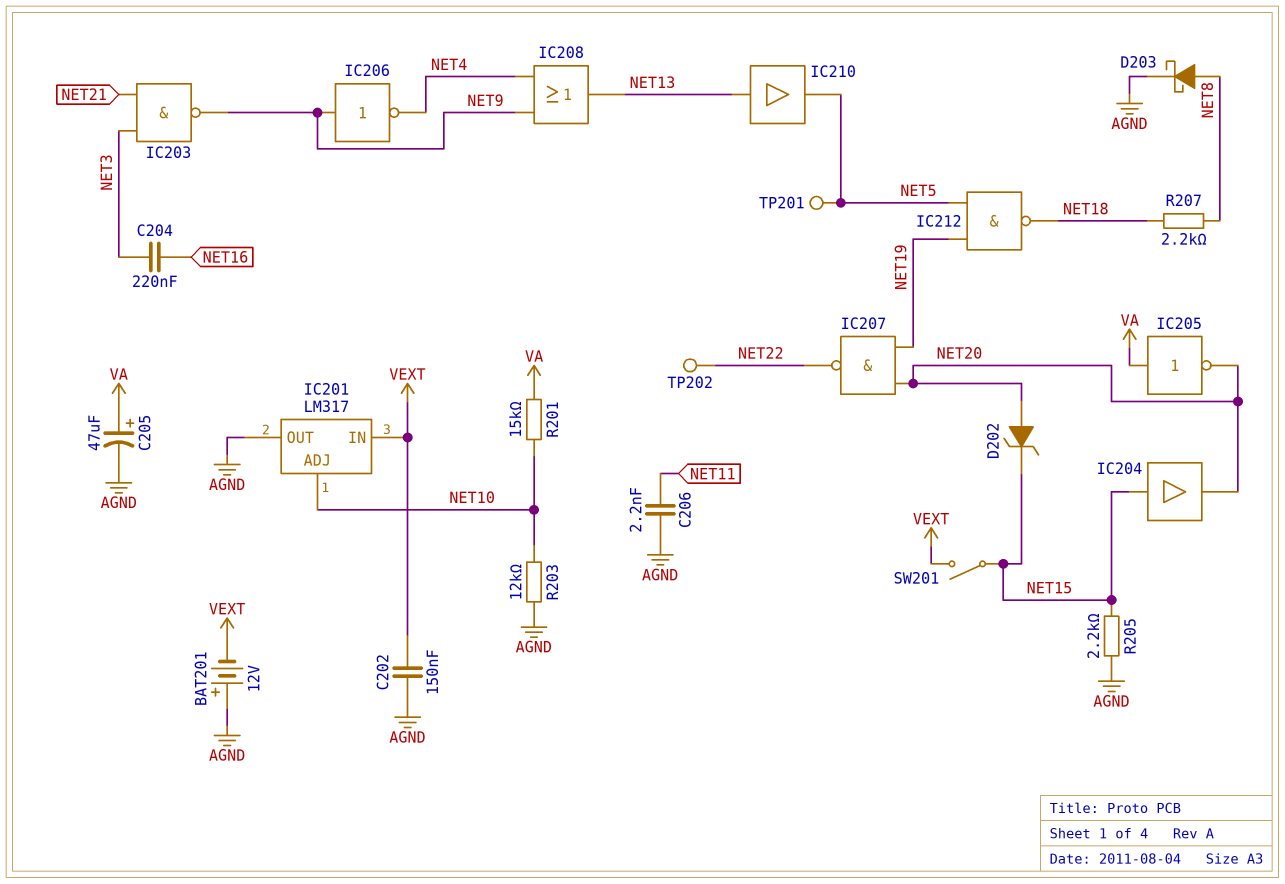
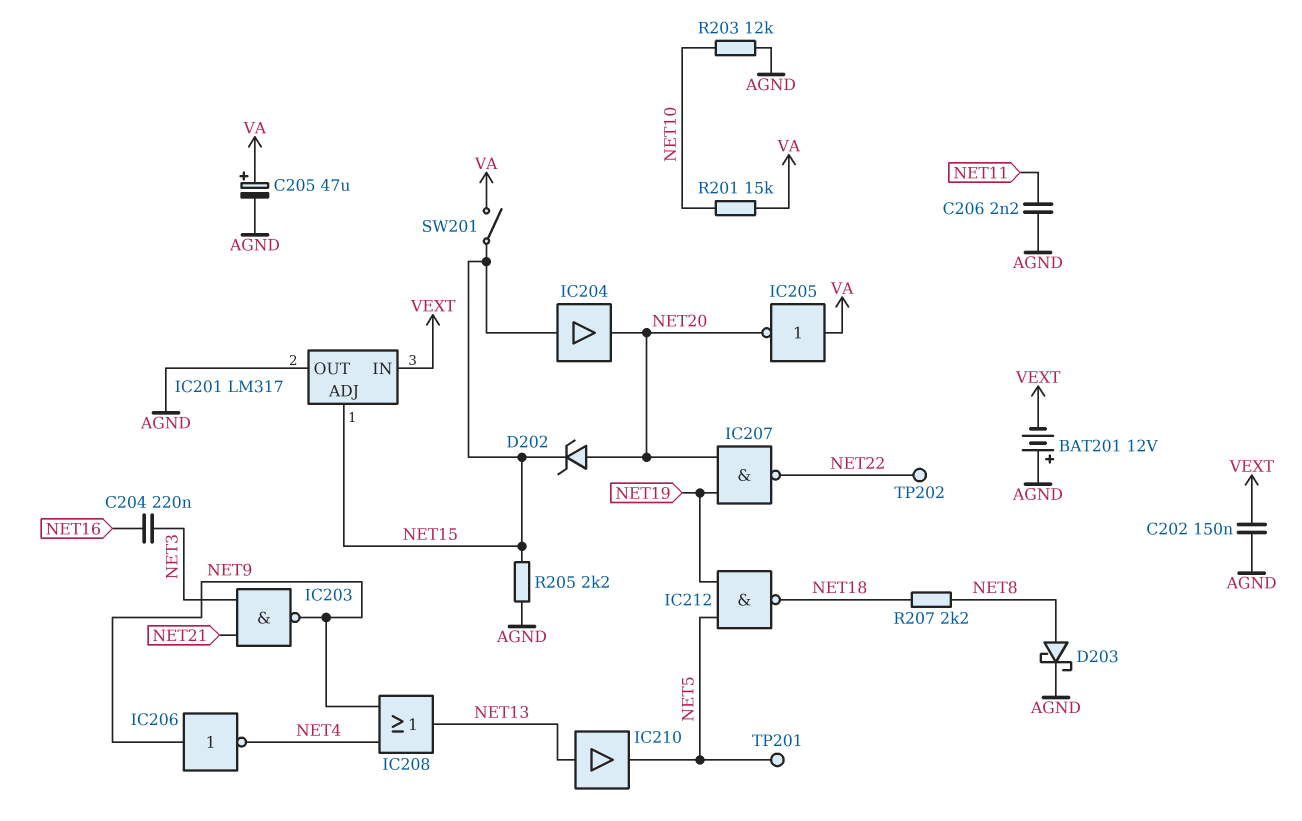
IC201 pin ADJ: NET10 -> NET15
SW201: switch (NET15, VEXT) -> switch (NET15, VA)

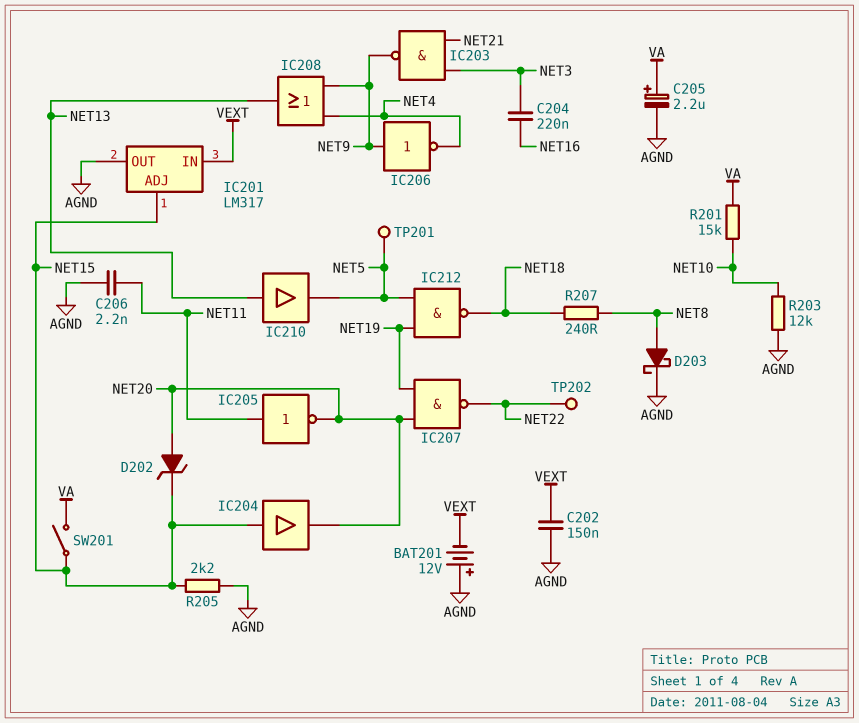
C205: 47uF (plus VA, minus AGND) -> 2.2uF (plus VA, minus AGND)
IC205: NOT (in VA, out NET20) -> NOT (in NET11, out NET20)
R207: 2.2k (NET8, NET18) -> 240 (NET8, NET18)

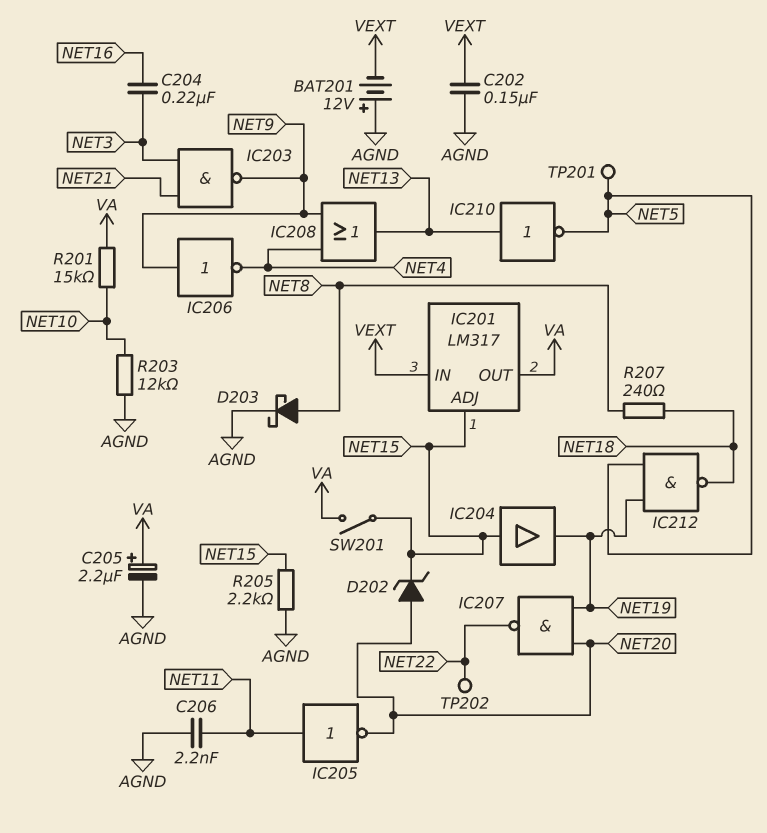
IC201 pin OUT: AGND -> VA
IC204: buffer (in NET15, out NET20) -> buffer (in NET15, out NET19)
IC210: buffer (in NET13, out NET5) -> NOT (in NET13, out NET5)

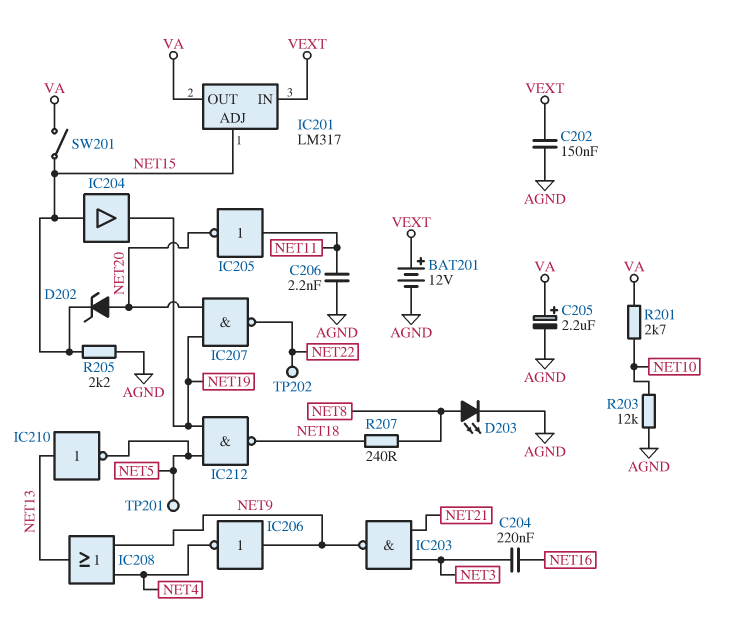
BAT201: 12V (plus AGND, minus VEXT) -> 12V (plus VEXT, minus AGND)
D203: schottky (A NET8, K AGND) -> LED (A NET8, K AGND)
R201: 15k (NET10, VA) -> 2.7k (NET10, VA)

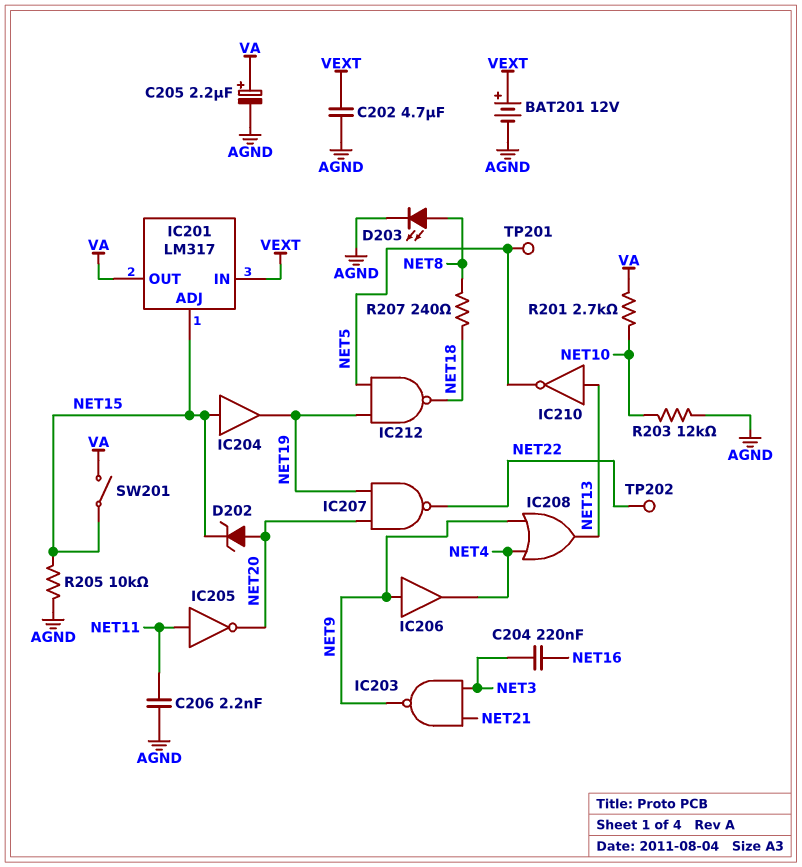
C202: 150nF (AGND, VEXT) -> 4.7uF (AGND, VEXT)
IC206: NOT (in NET9, out NET4) -> buffer (in NET9, out NET4)
R205: 2.2k (AGND, NET15) -> 10k (AGND, NET15)

